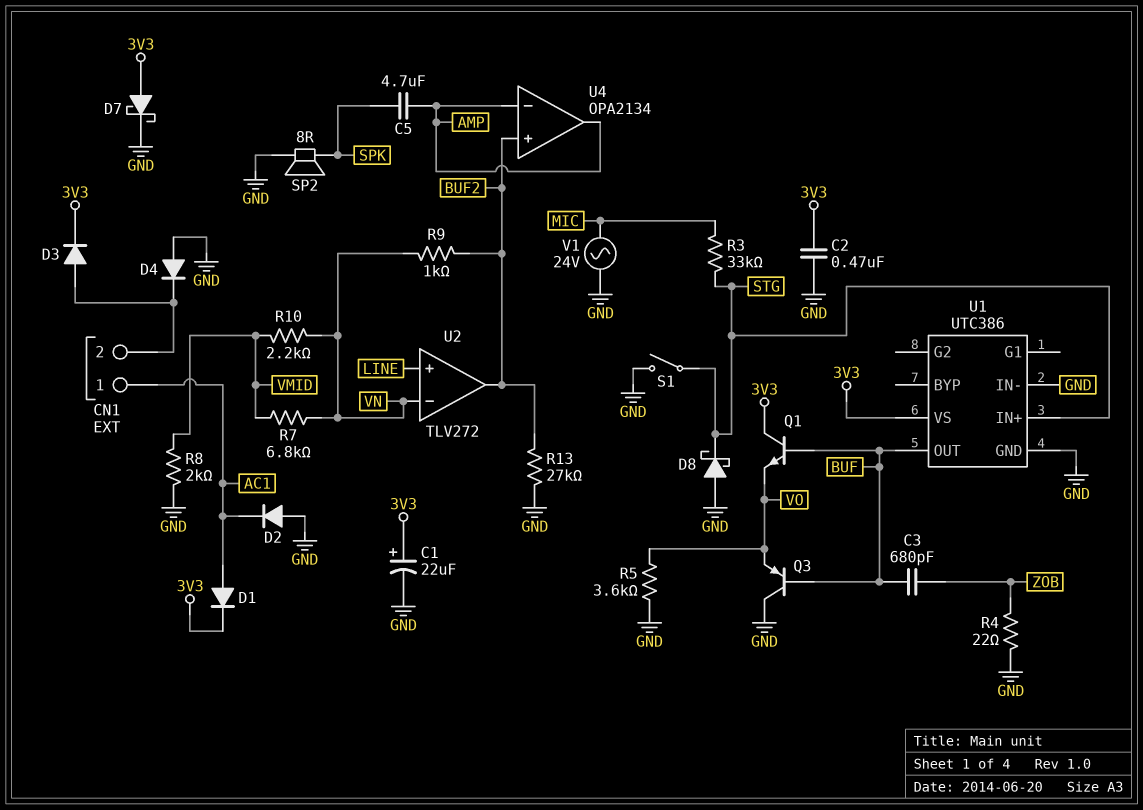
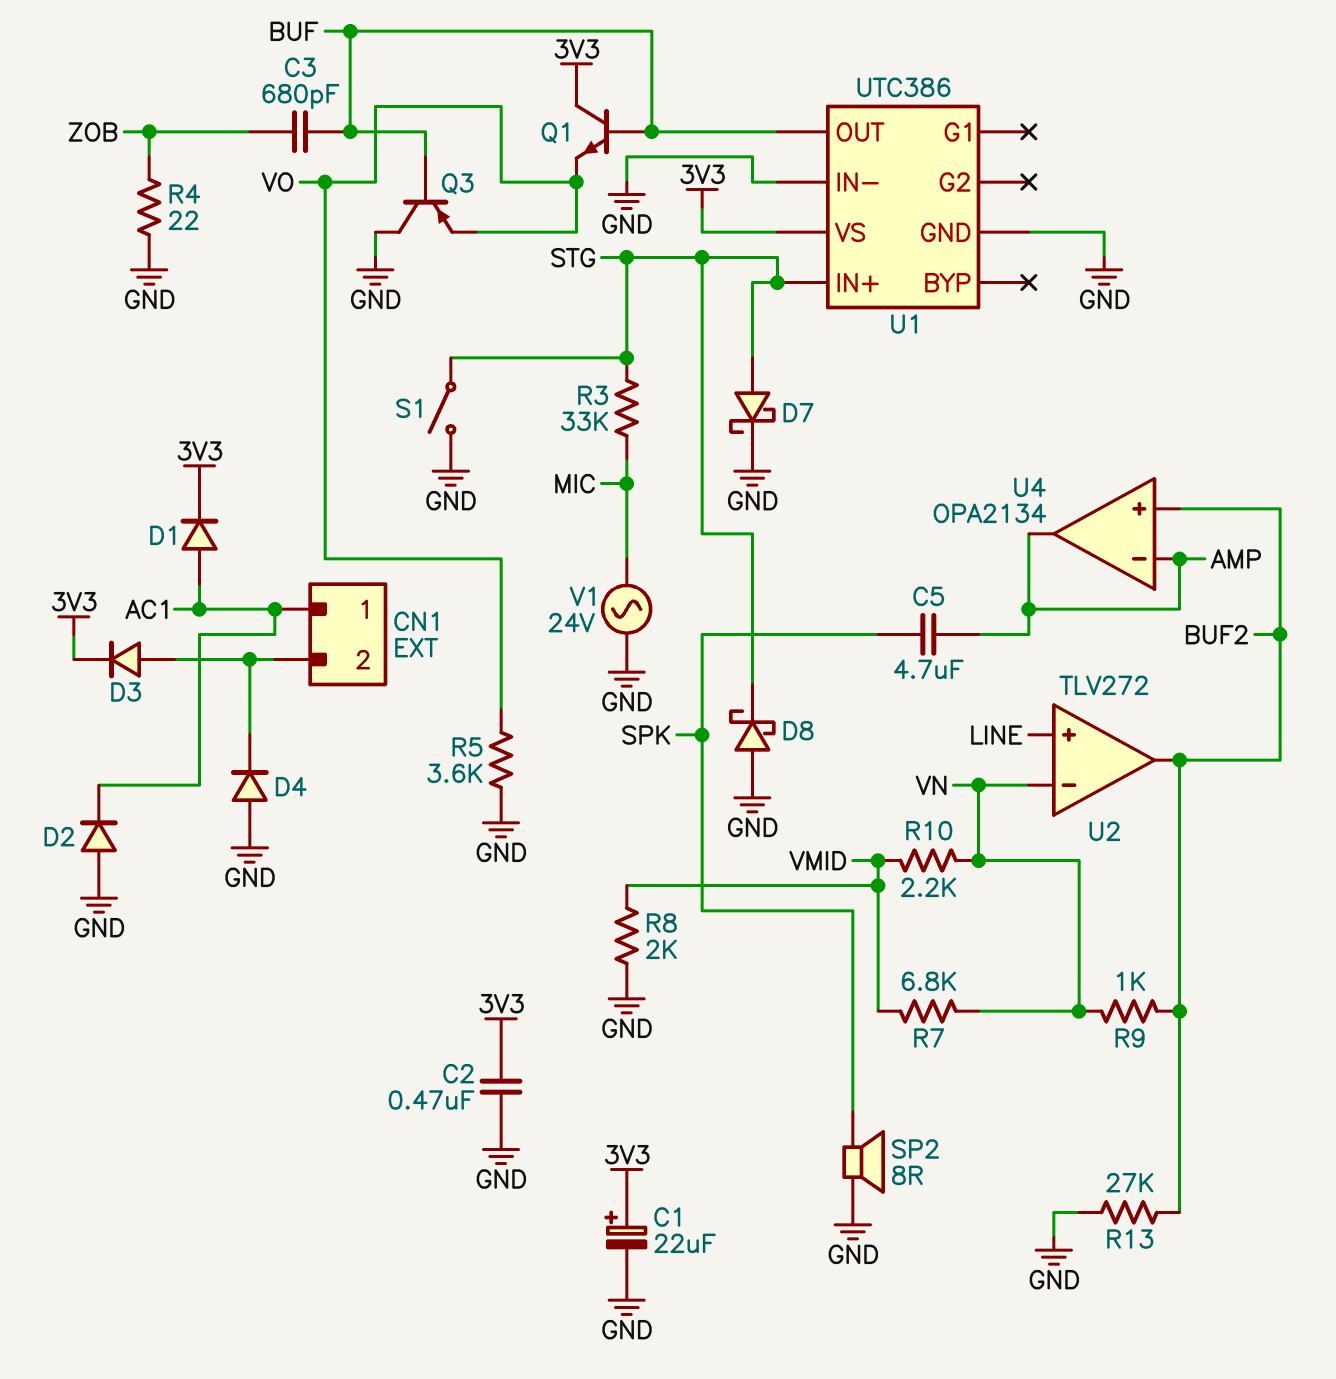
D7: schottky (A 3V3, K GND) -> schottky (A STG, K GND)

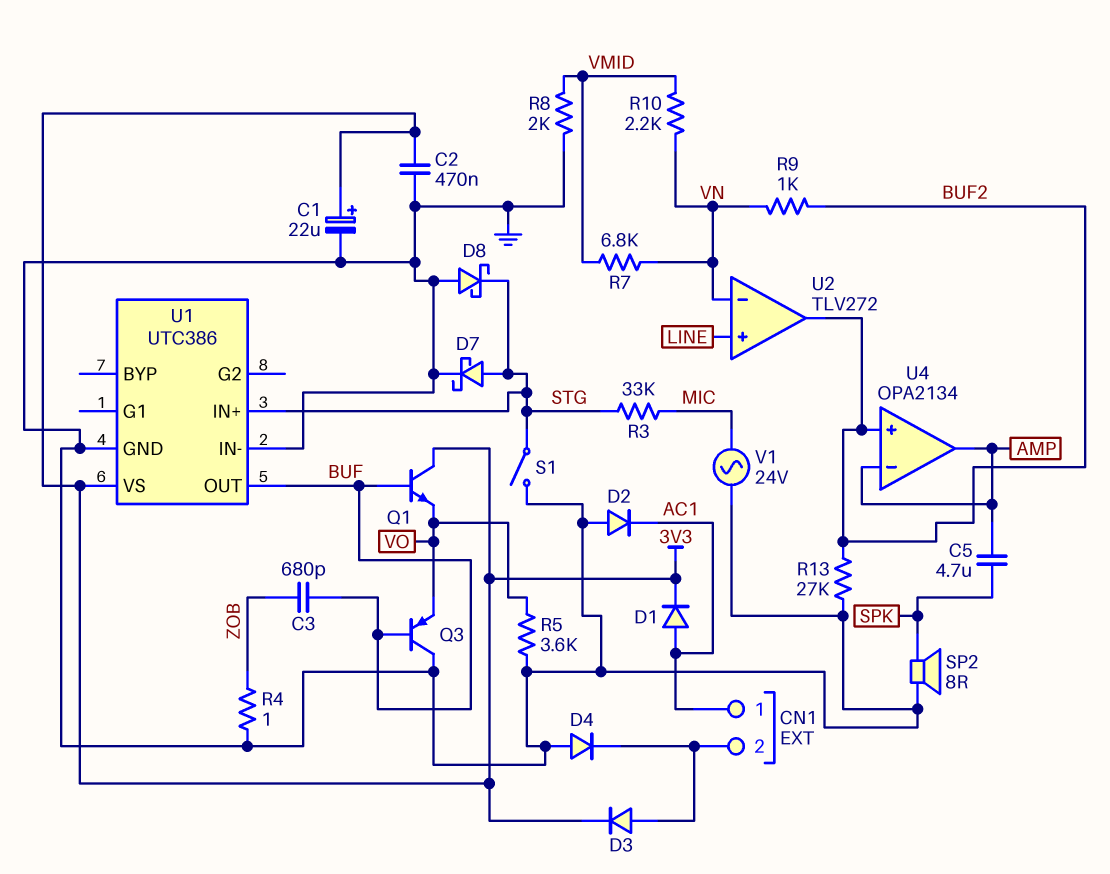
R4: 22 (GND, ZOB) -> 1 (GND, ZOB)

